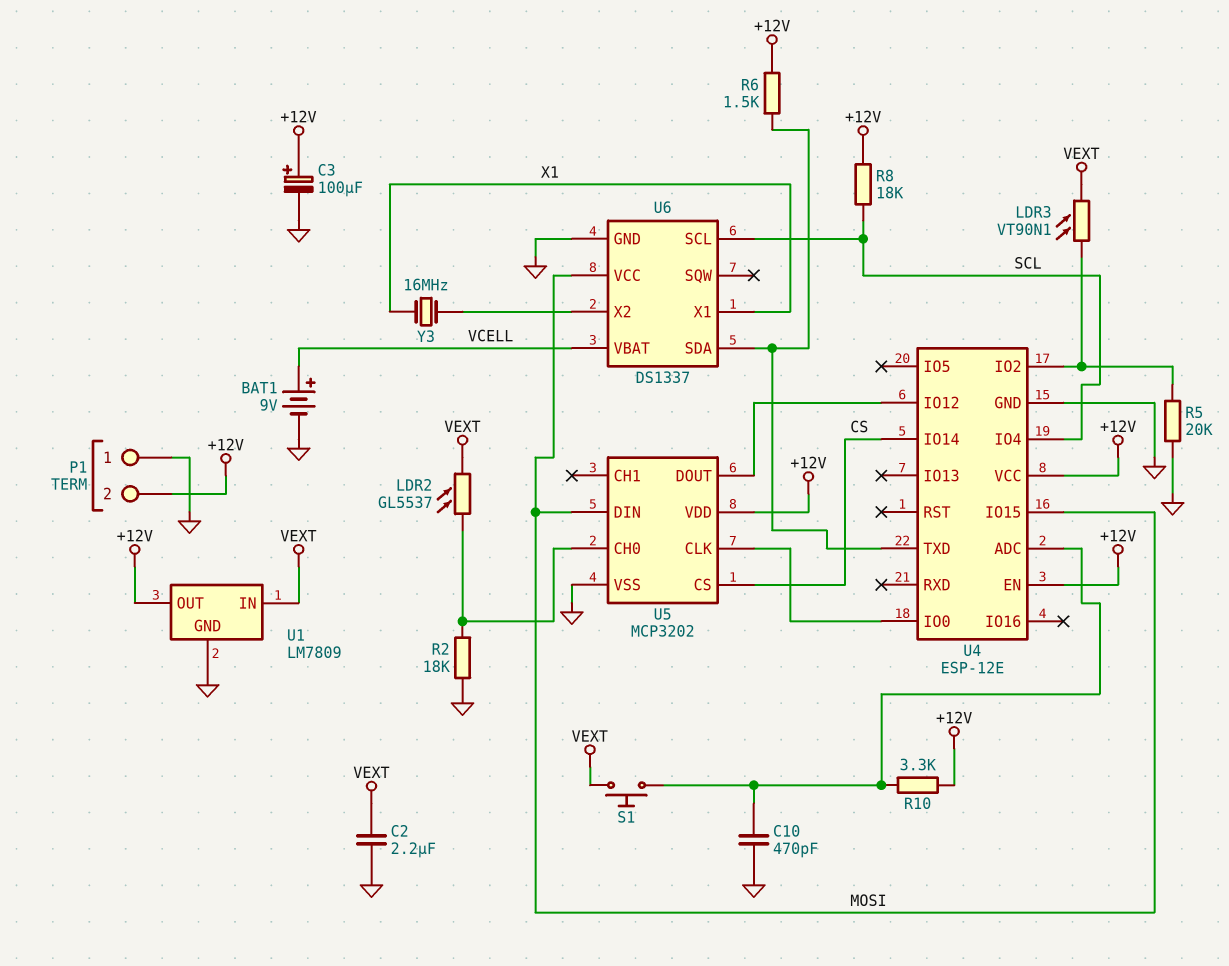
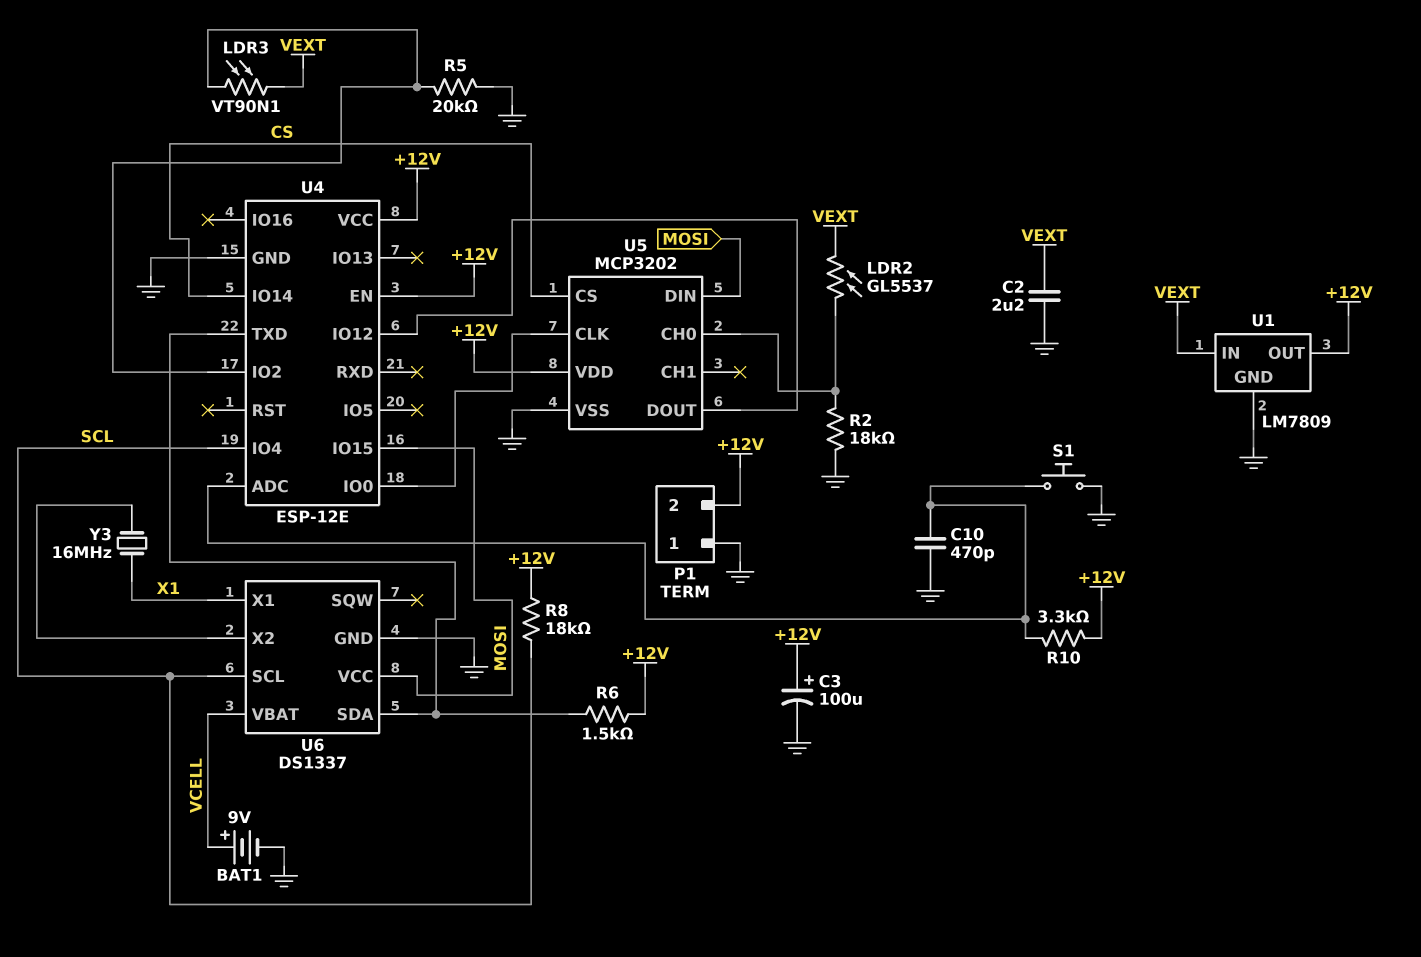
S1: button (U4/ADC, VEXT) -> button (GND, U4/ADC)

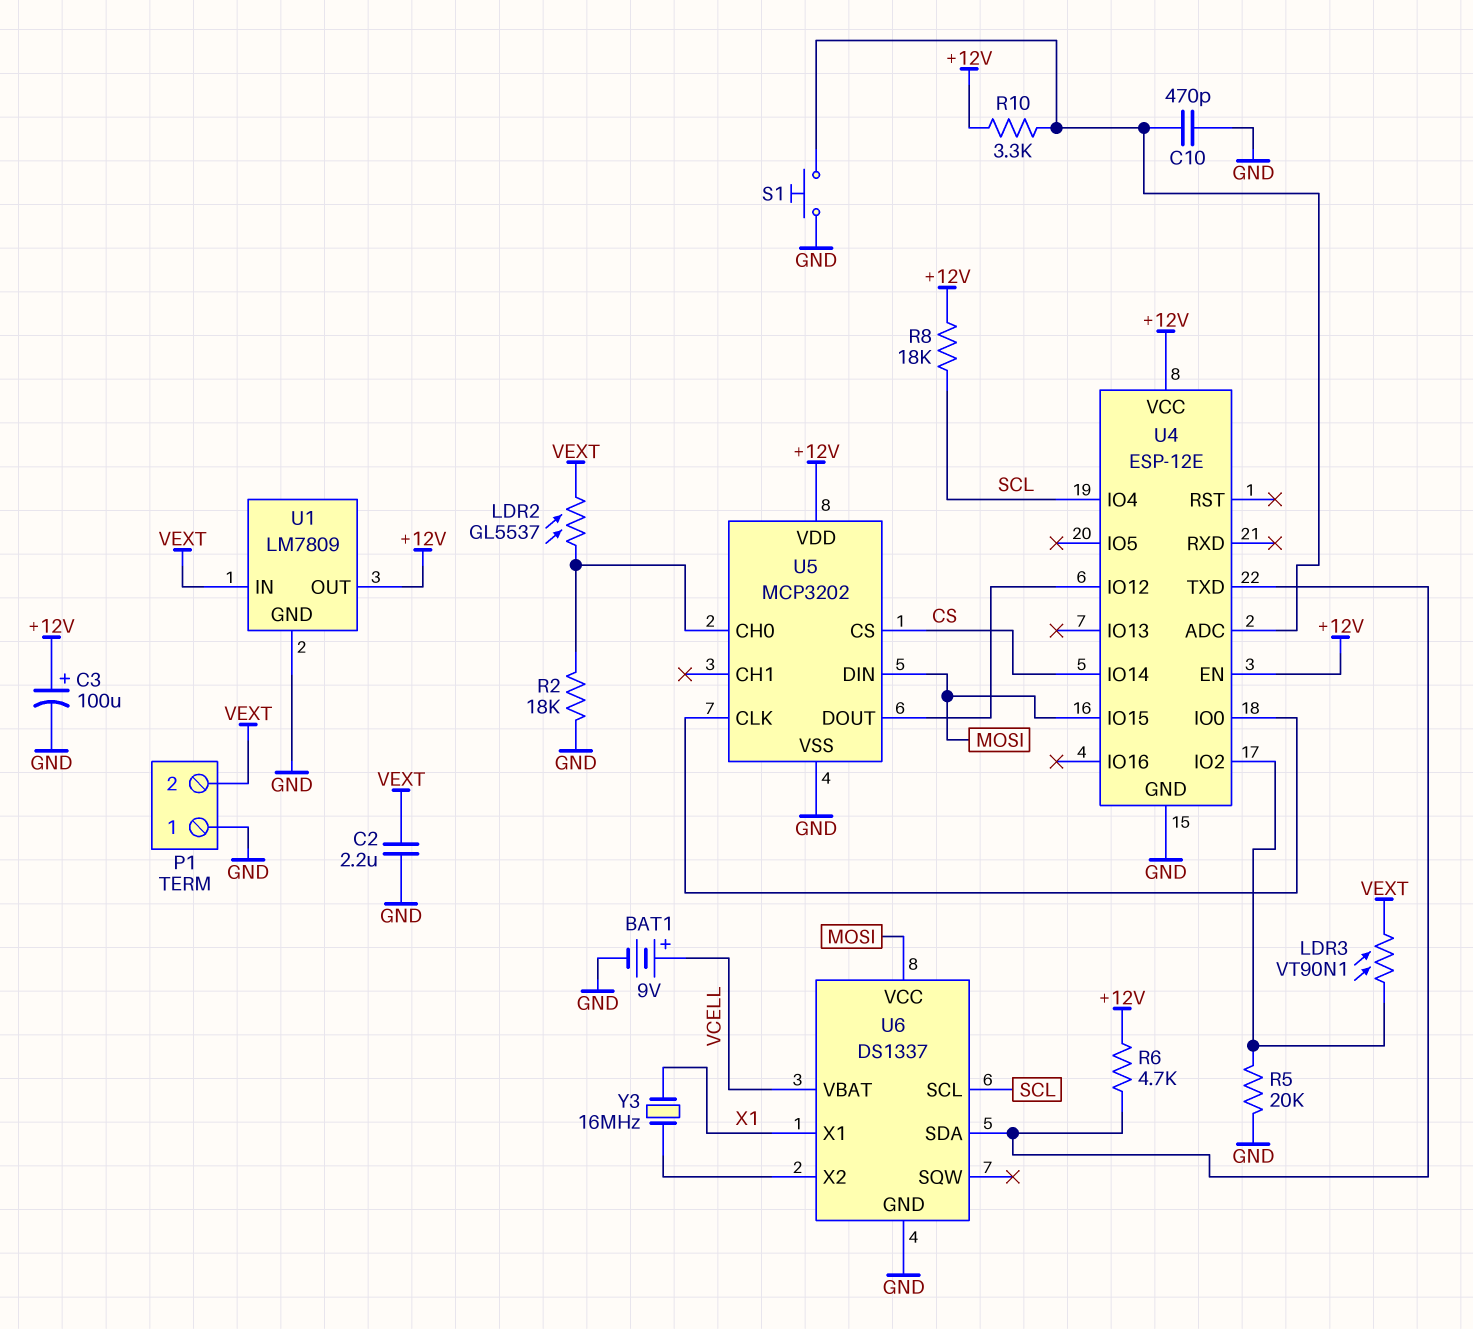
P1 pin 2: +12V -> VEXT
R6: 1.5k (+12V, U4/TXD) -> 4.7k (+12V, U4/TXD)

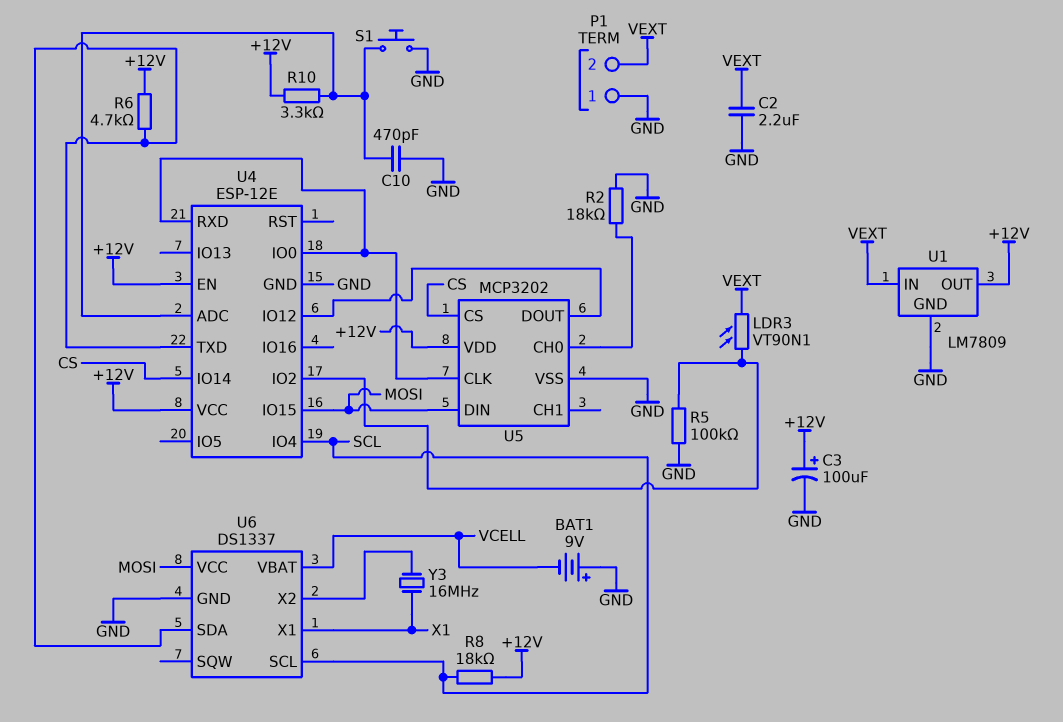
BAT1: 9V (plus VCELL, minus GND) -> 9V (plus GND, minus VCELL)
LDR2: GL5537 (U5/CH0, VEXT) -> none
R5: 20k (GND, U4/IO2) -> 100k (GND, U4/IO2)
U4 pin RXD: none -> U4/IO0

